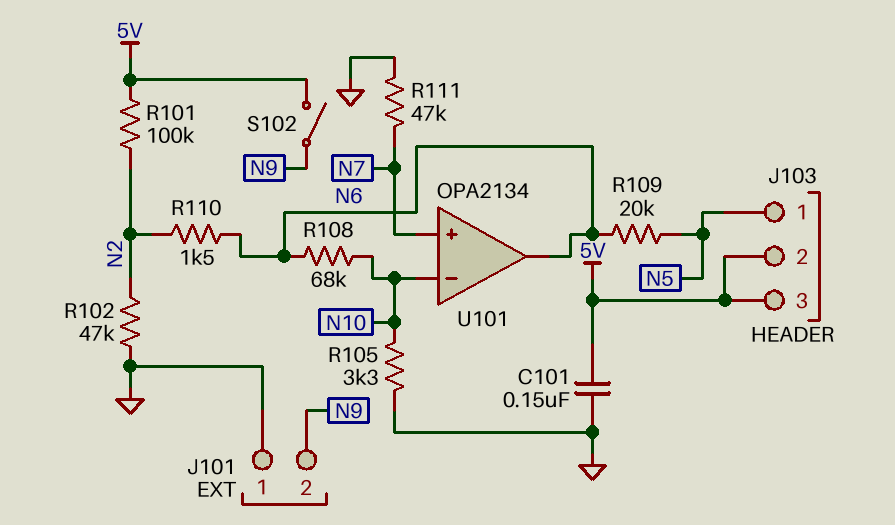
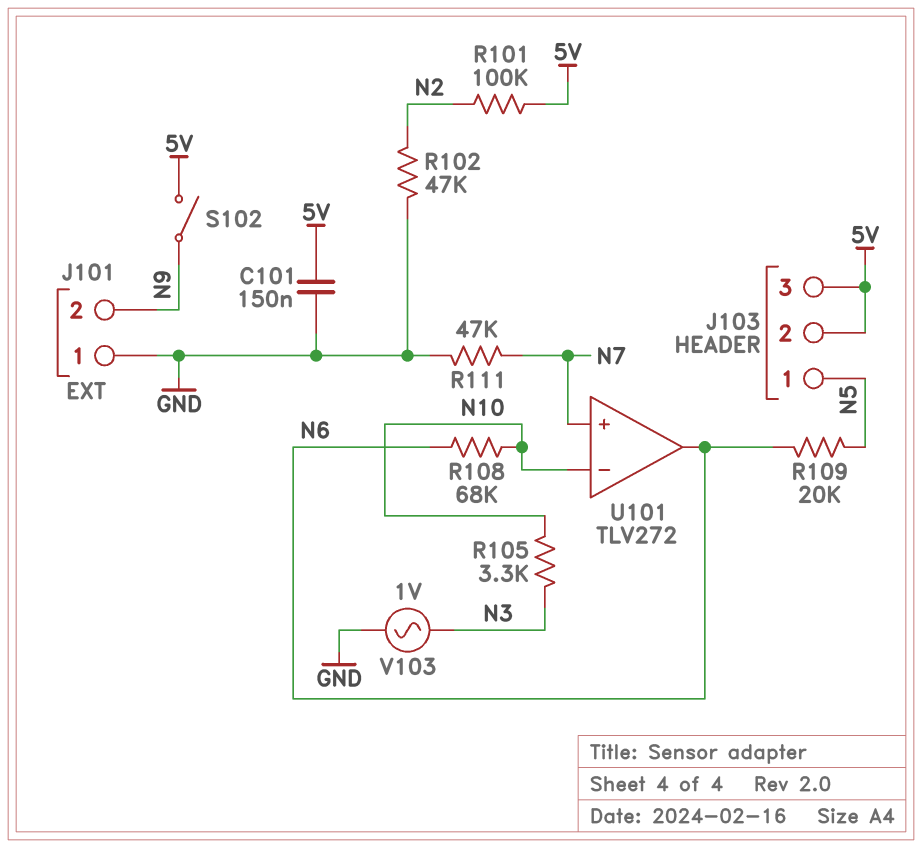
R105: 3.3k (GND, N10) -> 3.3k (N3, N10)
R110: 1.5k (N2, N6) -> none
U101: OPA2134 -> TLV272
V103: none -> AC 1V (GND, N3)

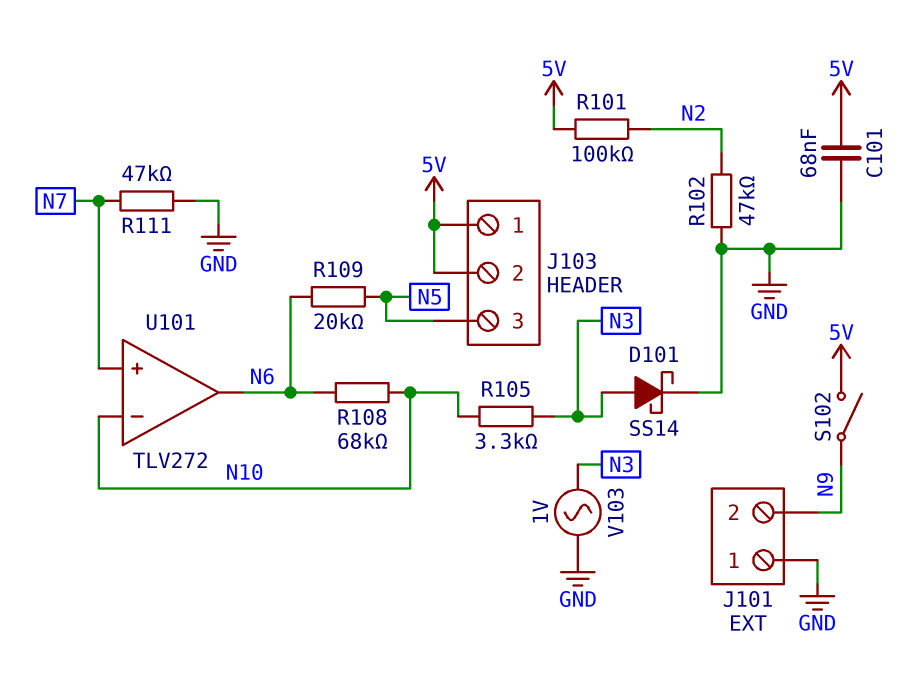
C101: 150nF (5V, GND) -> 68nF (5V, GND)
D101: none -> schottky SS14 (A N3, K GND)
J103 pin 1: N5 -> 5V
J103 pin 3: 5V -> N5

